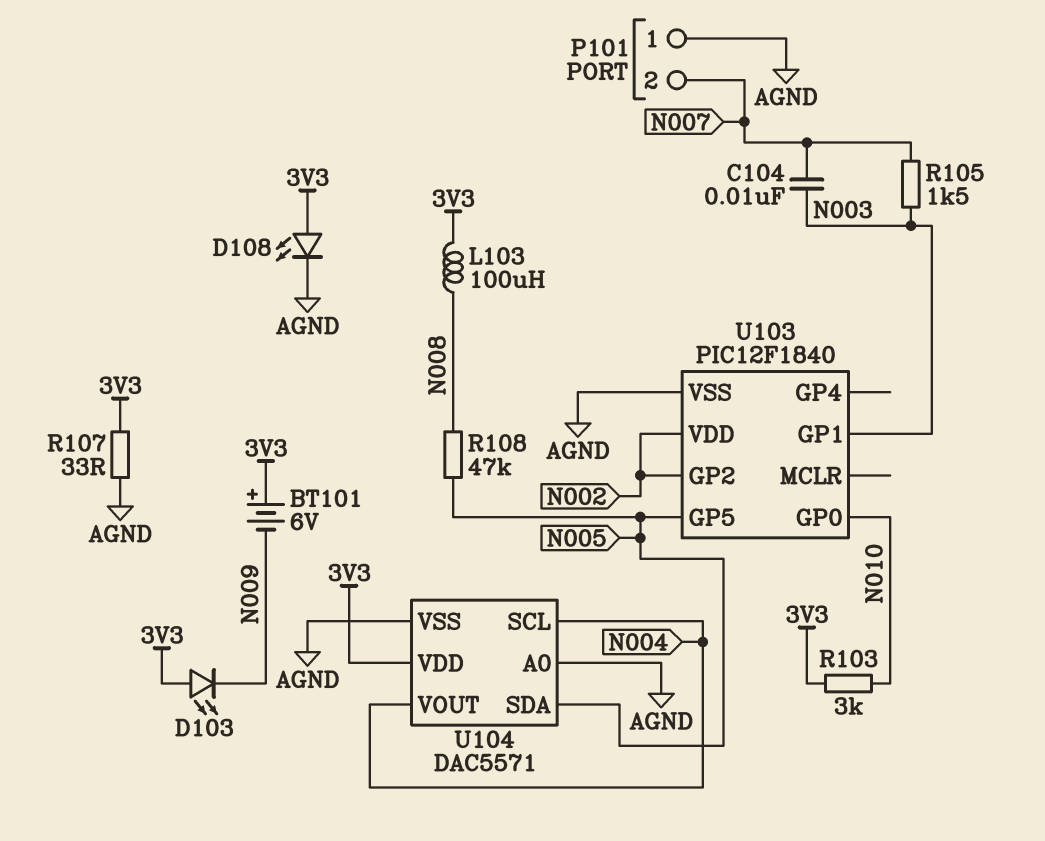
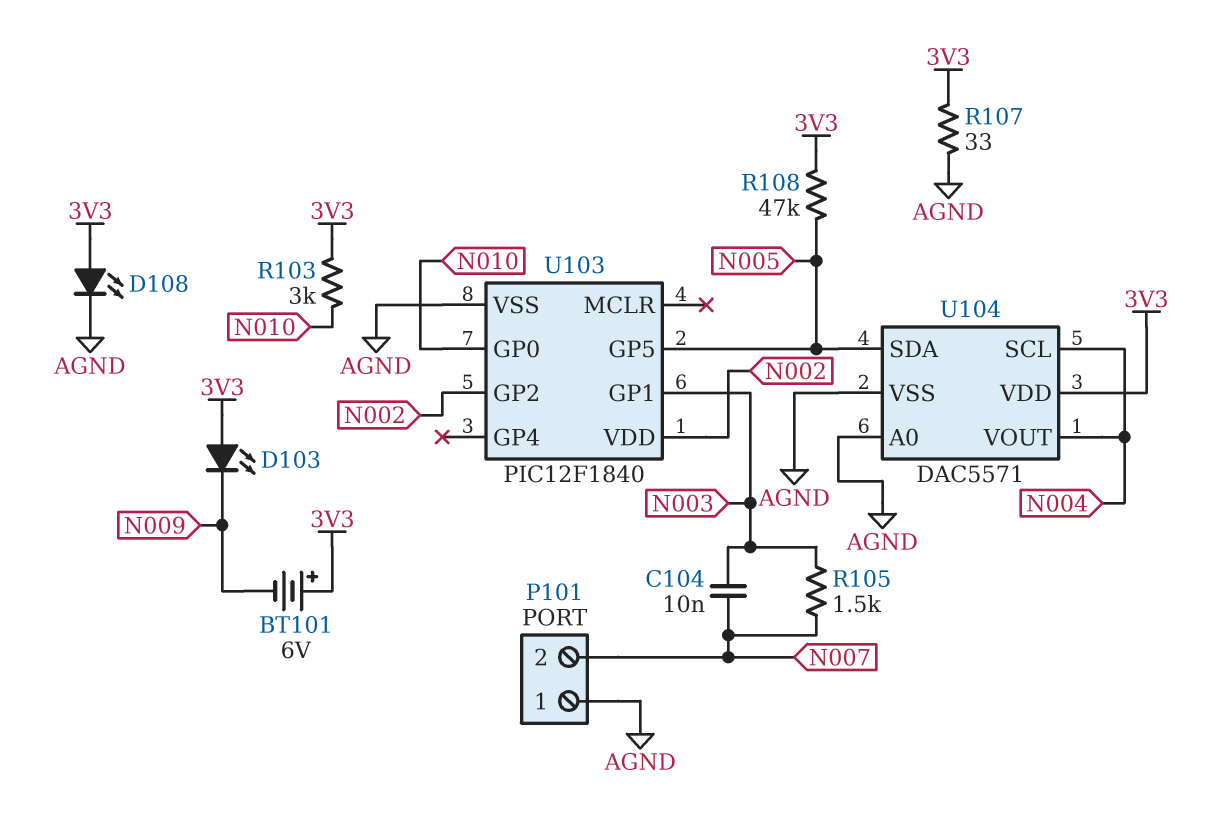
L103: 100uH (3V3, N008) -> none
R108: 47k (N005, N008) -> 47k (3V3, N005)

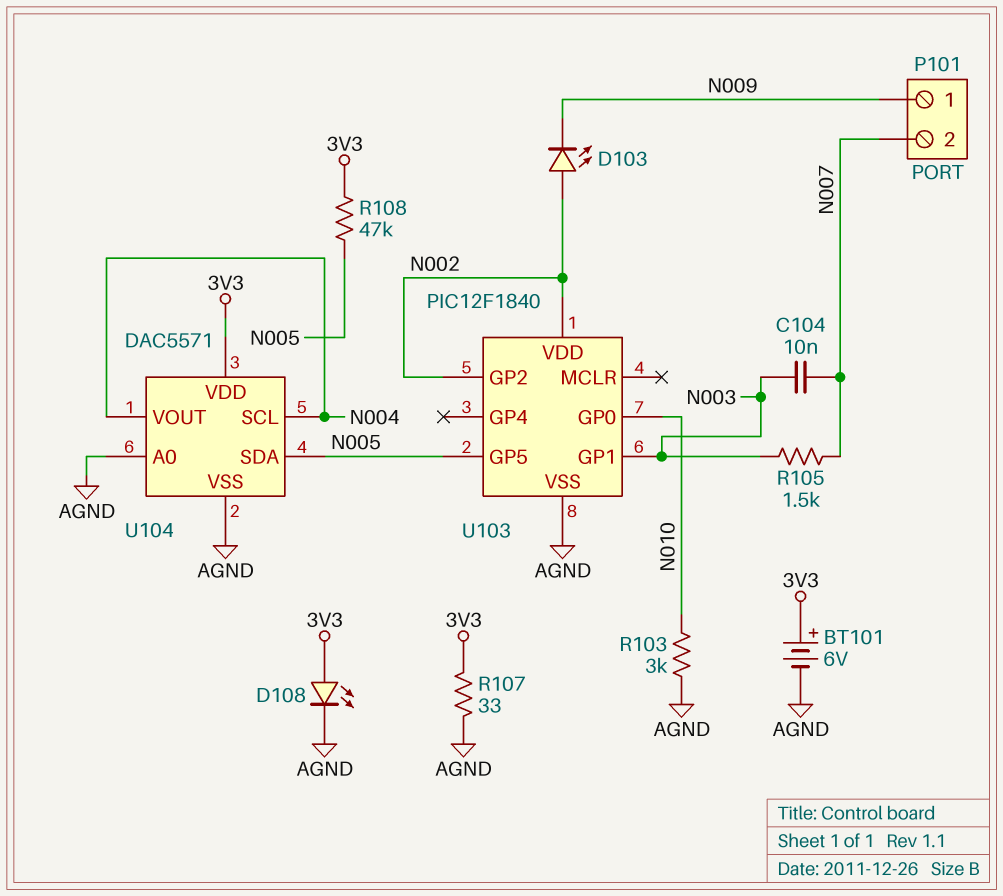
BT101: 6V (plus 3V3, minus N009) -> 6V (plus 3V3, minus AGND)
D103: LED (A 3V3, K N009) -> LED (A N002, K N009)
P101 pin 1: AGND -> N009
R103: 3k (3V3, N010) -> 3k (AGND, N010)

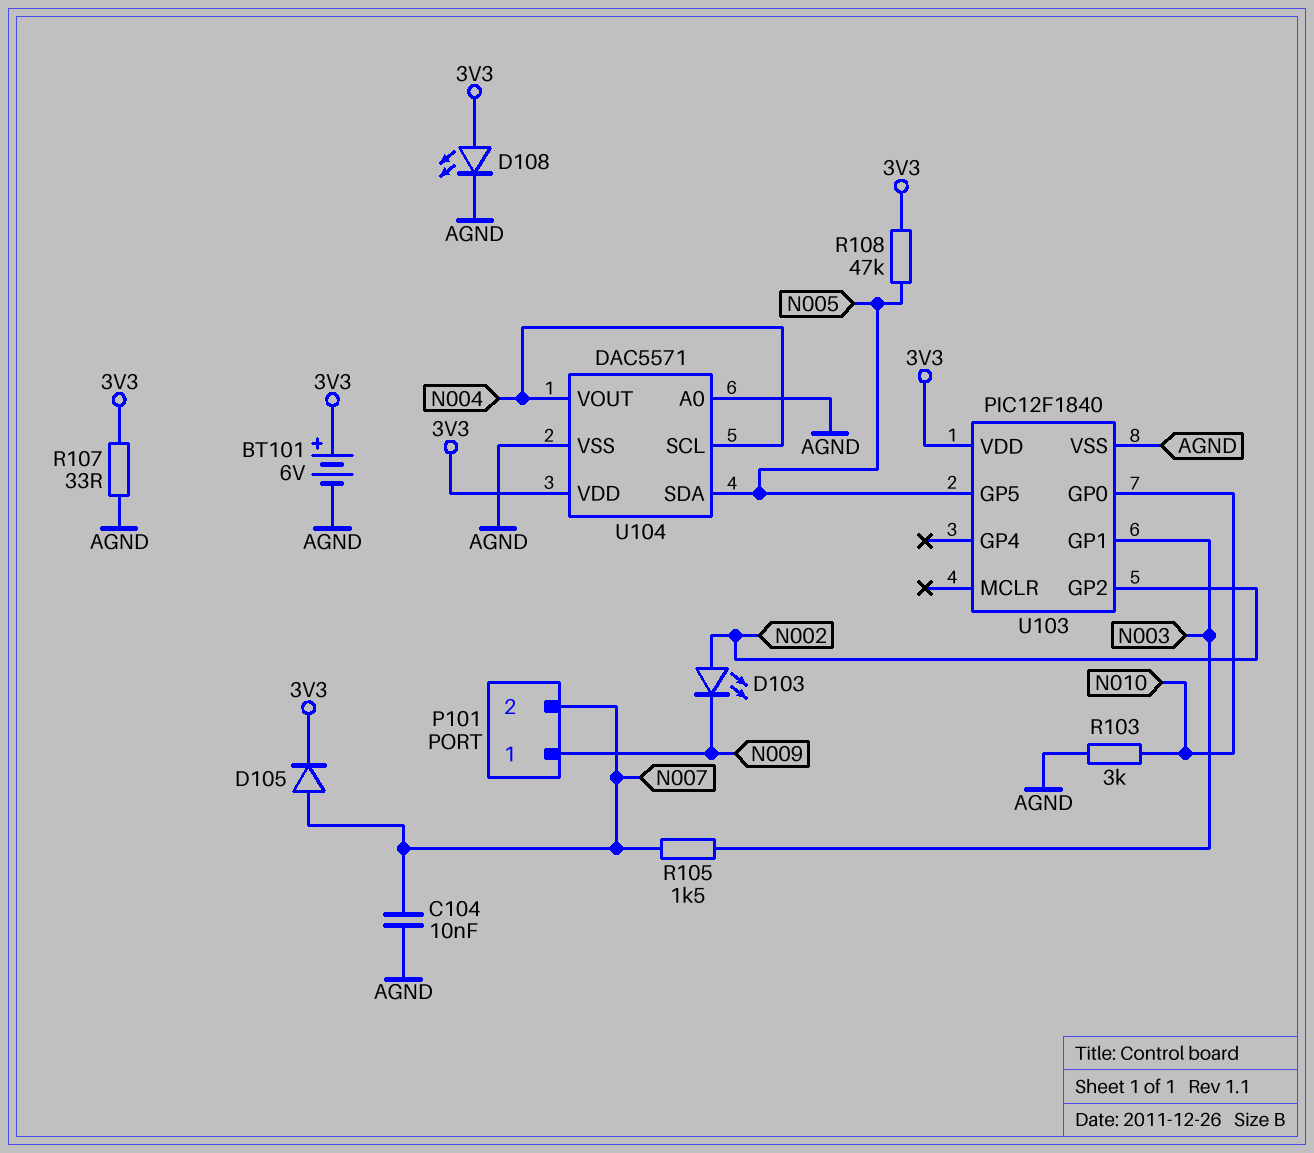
C104: 10nF (N003, N007) -> 10nF (AGND, N007)
D105: none -> diode (A N007, K 3V3)
U103 pin VDD: N002 -> 3V3

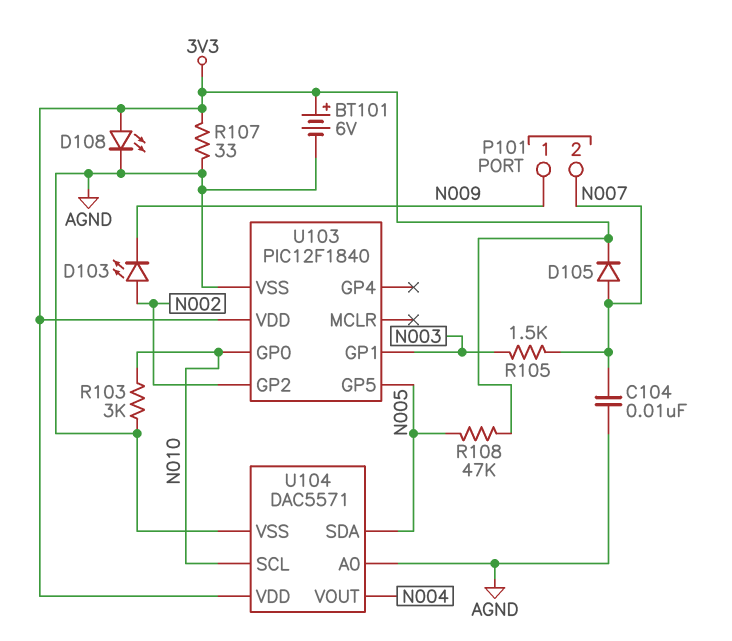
U104 pin SCL: N004 -> N010

